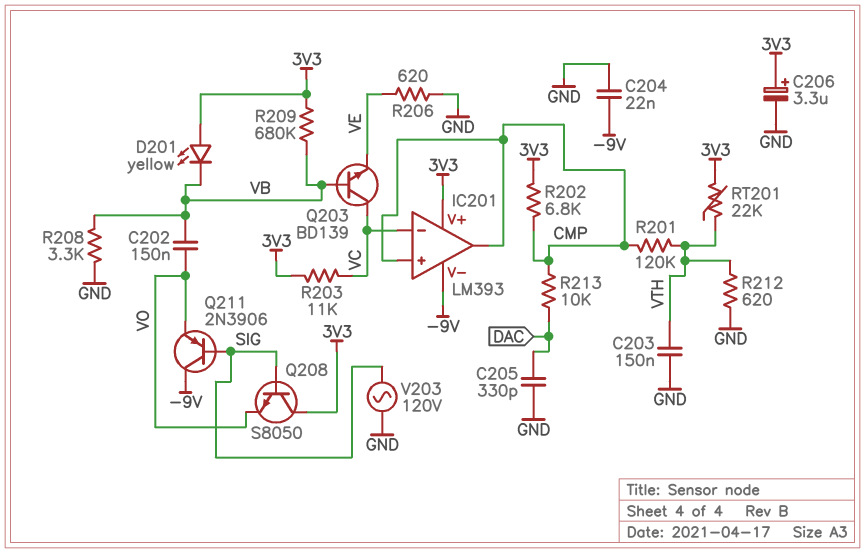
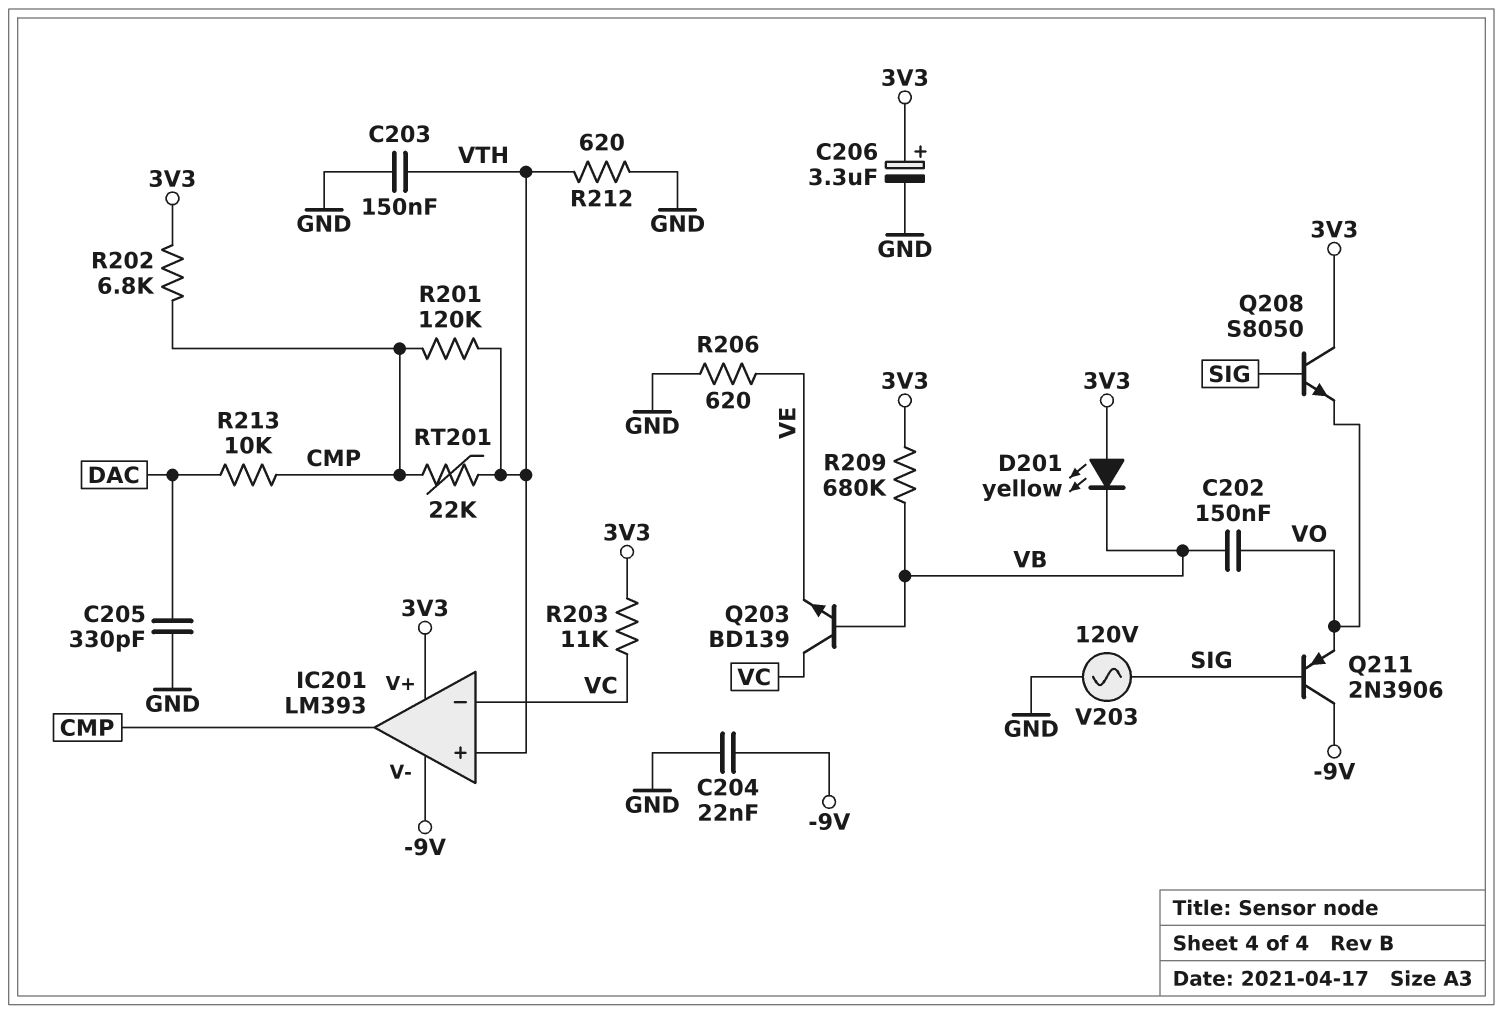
IC201 pin in+: CMP -> VTH
R208: 3.3k (GND, VB) -> none
RT201: 22k (3V3, VTH) -> 22k (CMP, VTH)

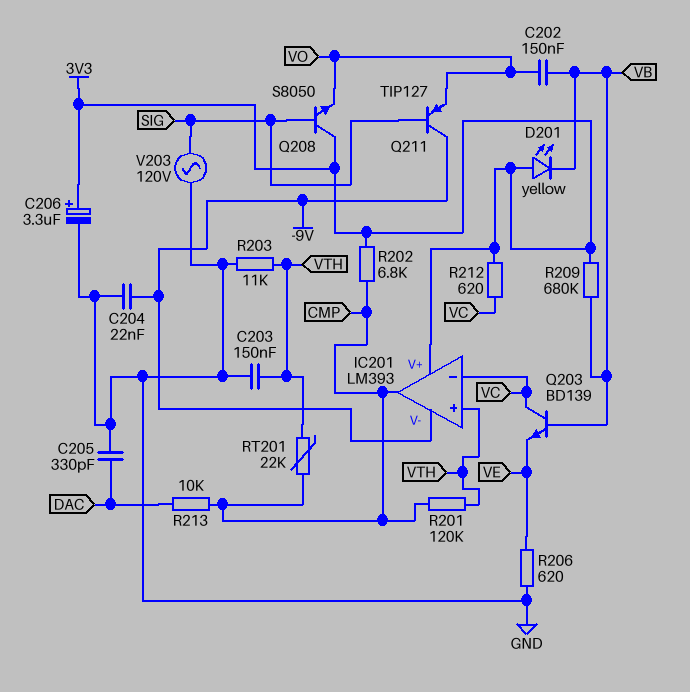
Q211: PNP 2N3906 (B SIG, C -9V, E VO) -> PNP TIP127 (B SIG, C -9V, E VO)
R203: 11k (3V3, VC) -> 11k (GND, VTH)
R212: 620 (GND, VTH) -> 620 (3V3, VC)

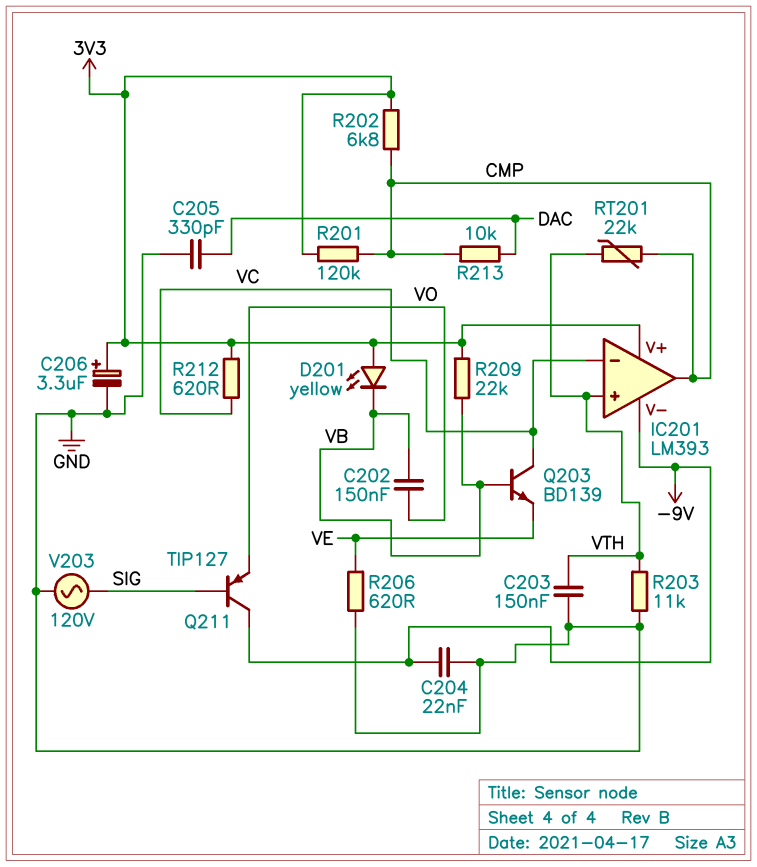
Q208: NPN S8050 (B SIG, C 3V3, E VO) -> none
R201: 120k (CMP, VTH) -> 120k (3V3, CMP)
R209: 680k (3V3, VB) -> 22k (3V3, VB)

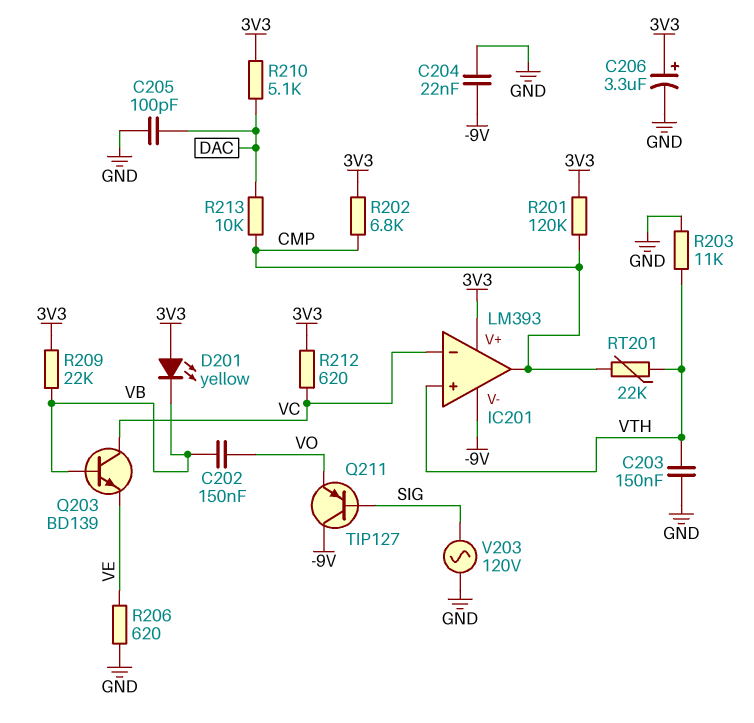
C205: 330pF (DAC, GND) -> 100pF (DAC, GND)
R210: none -> 5.1k (3V3, DAC)

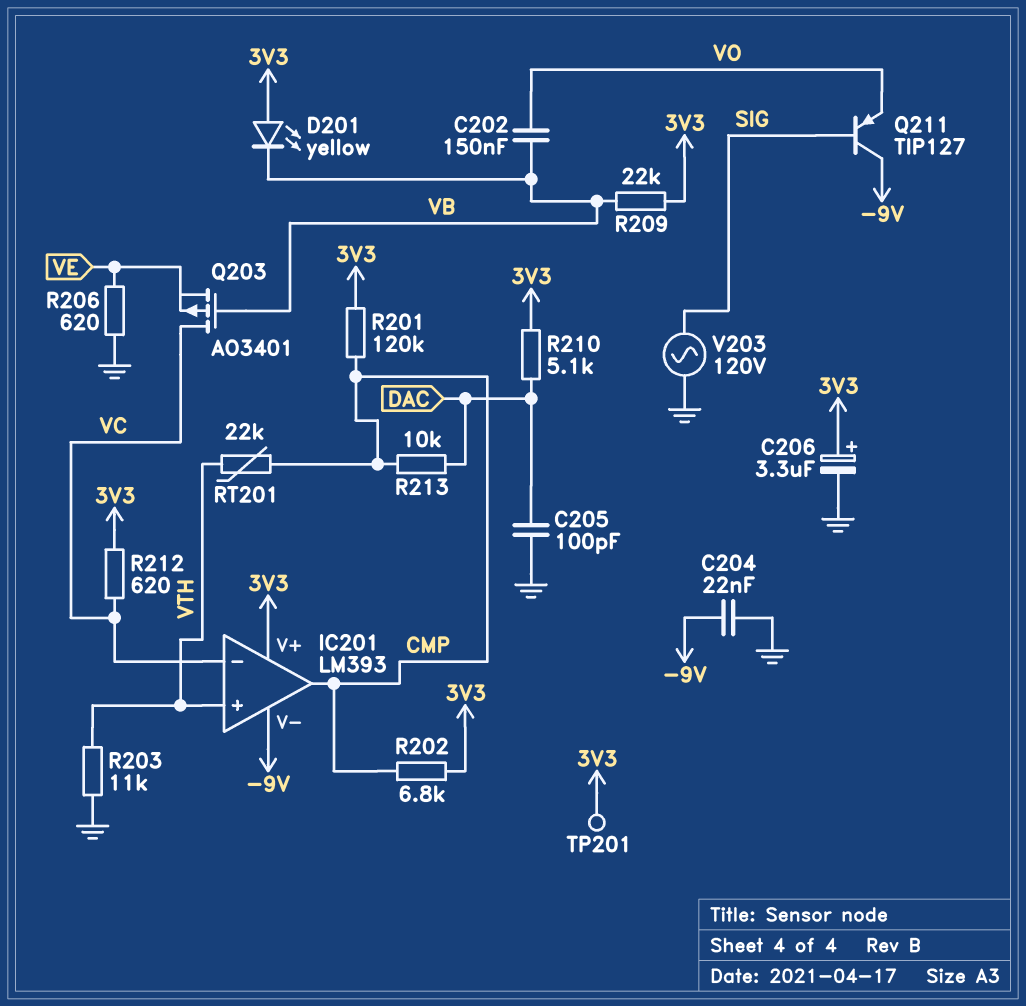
C203: 150nF (GND, VTH) -> none
Q203: NPN BD139 (B VB, C VC, E VE) -> PMOS AO3401 (G VB, D VC, S VE)
TP201: none -> test point (3V3)

